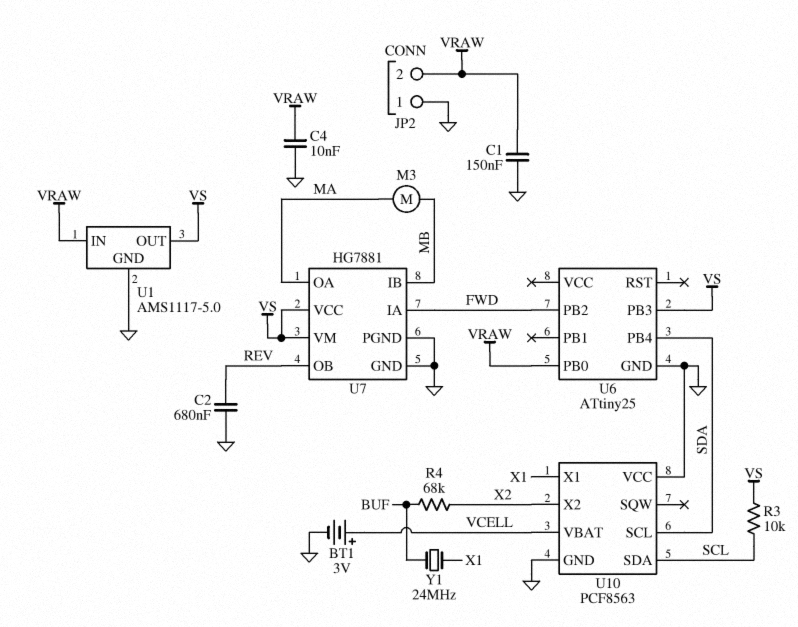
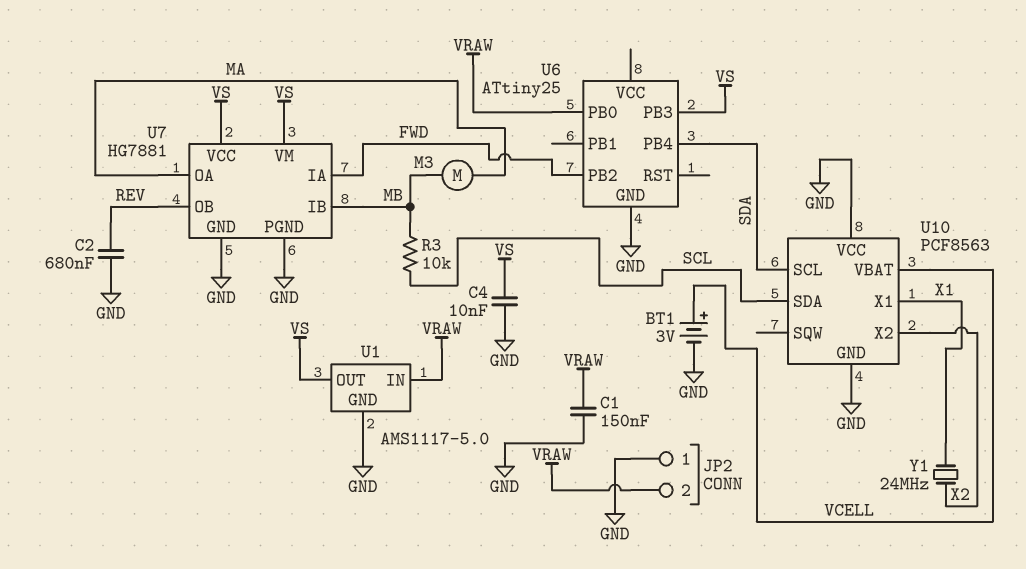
C4: 10nF (GND, VRAW) -> 10nF (GND, VS)
R3: 10k (SCL, VS) -> 10k (MB, SCL)
R4: 68k (BUF, X2) -> none
Y1: 24MHz (BUF, X1) -> 24MHz (X1, X2)

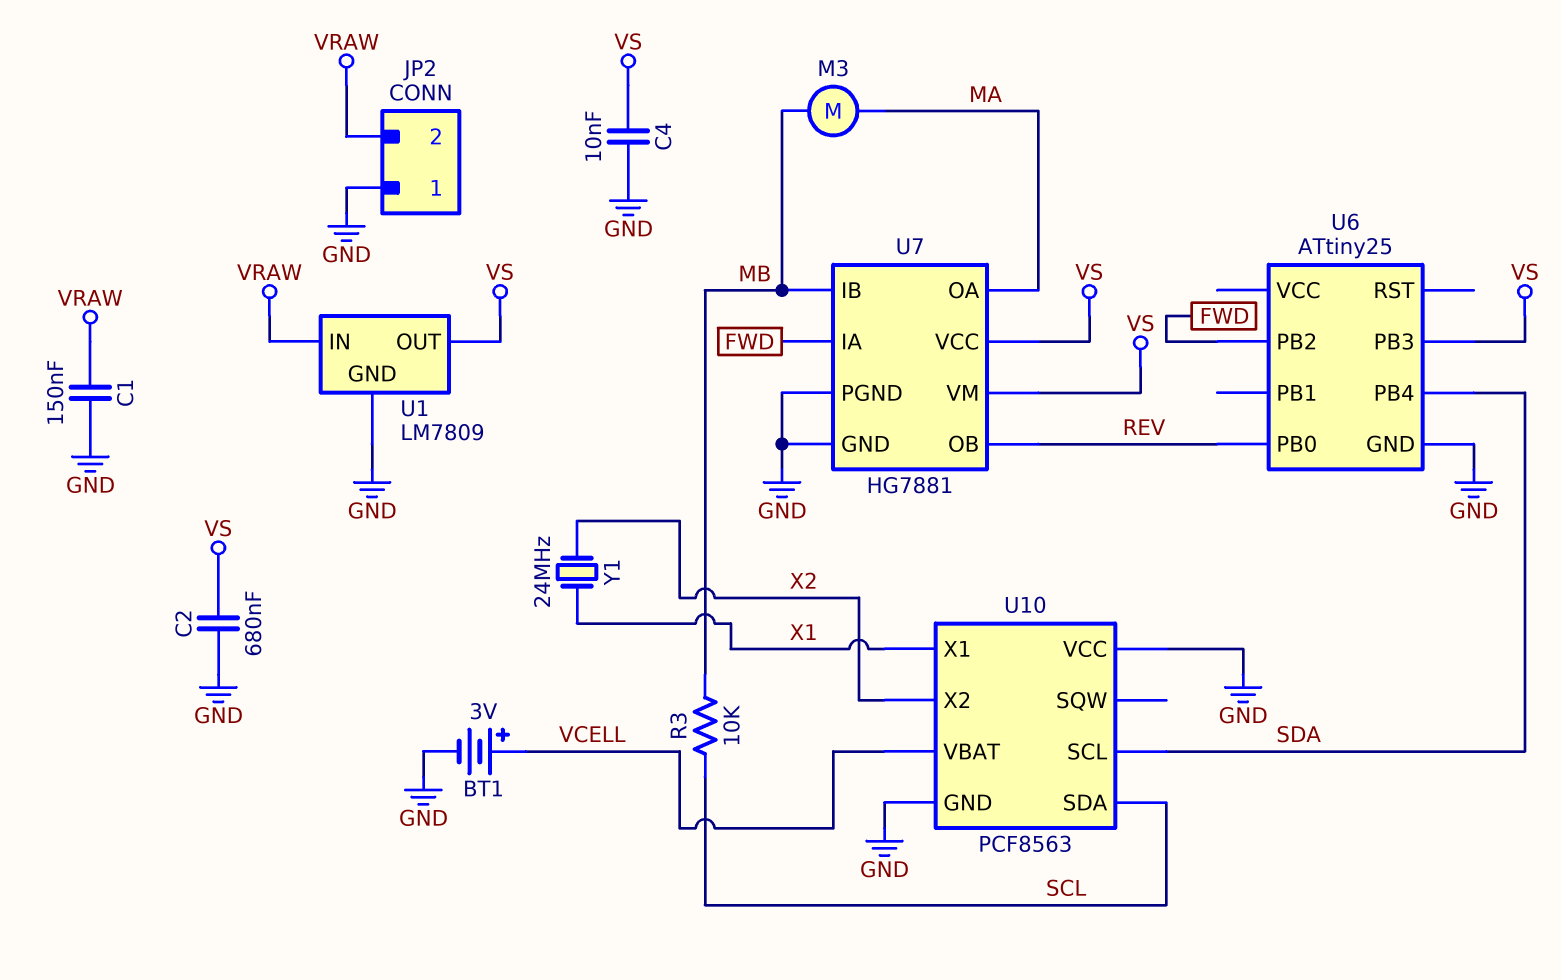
C2: 680nF (GND, REV) -> 680nF (GND, VS)
U1: AMS1117-5.0 -> LM7809
U6 pin PB0: VRAW -> REV

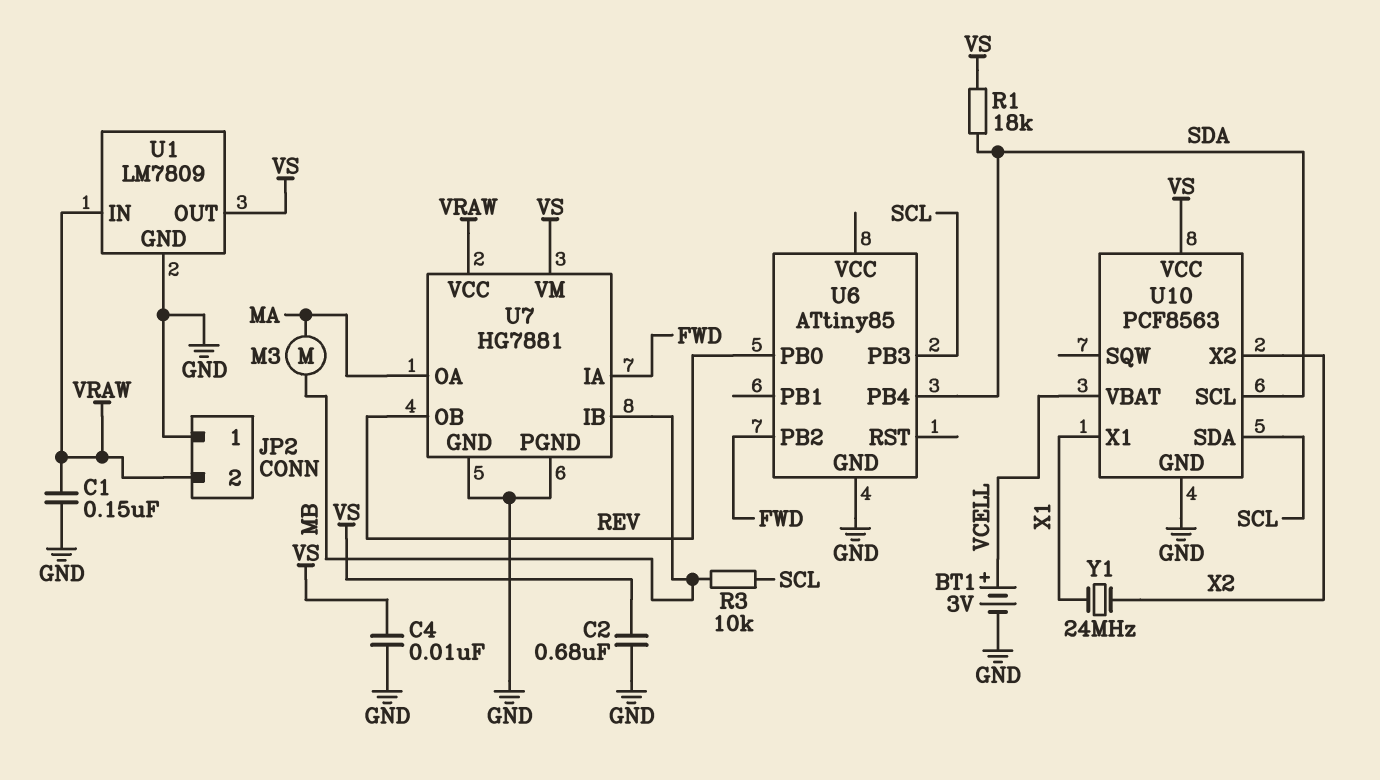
R1: none -> 18k (SDA, VS)
U6: ATtiny25 -> ATtiny85
U6 pin PB3: VS -> SCL
U7 pin VCC: VS -> VRAW
U10 pin VCC: GND -> VS

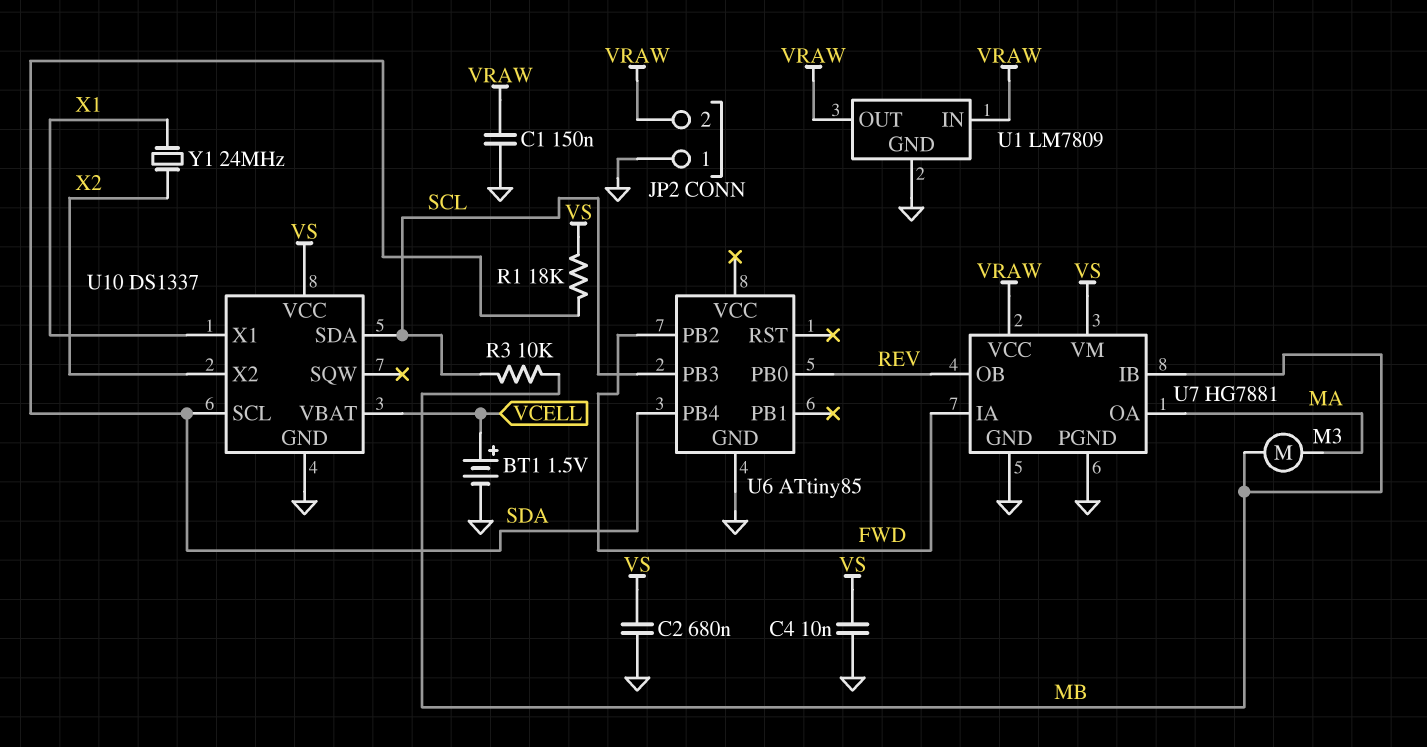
BT1: 3V (plus VCELL, minus GND) -> 1.5V (plus VCELL, minus GND)
U1 pin OUT: VS -> VRAW
U10: PCF8563 -> DS1337

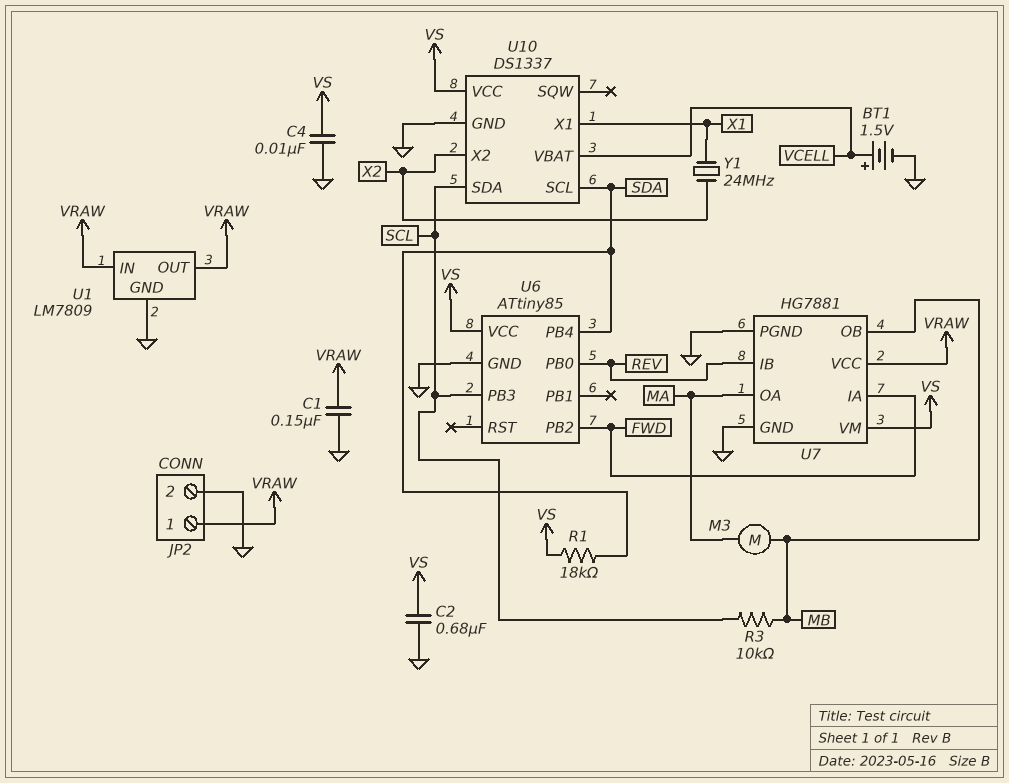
JP2 pin 1: GND -> VRAW
JP2 pin 2: VRAW -> GND
U6 pin VCC: none -> VS
U7 pin IB: MB -> REV
U7 pin OB: REV -> MB

